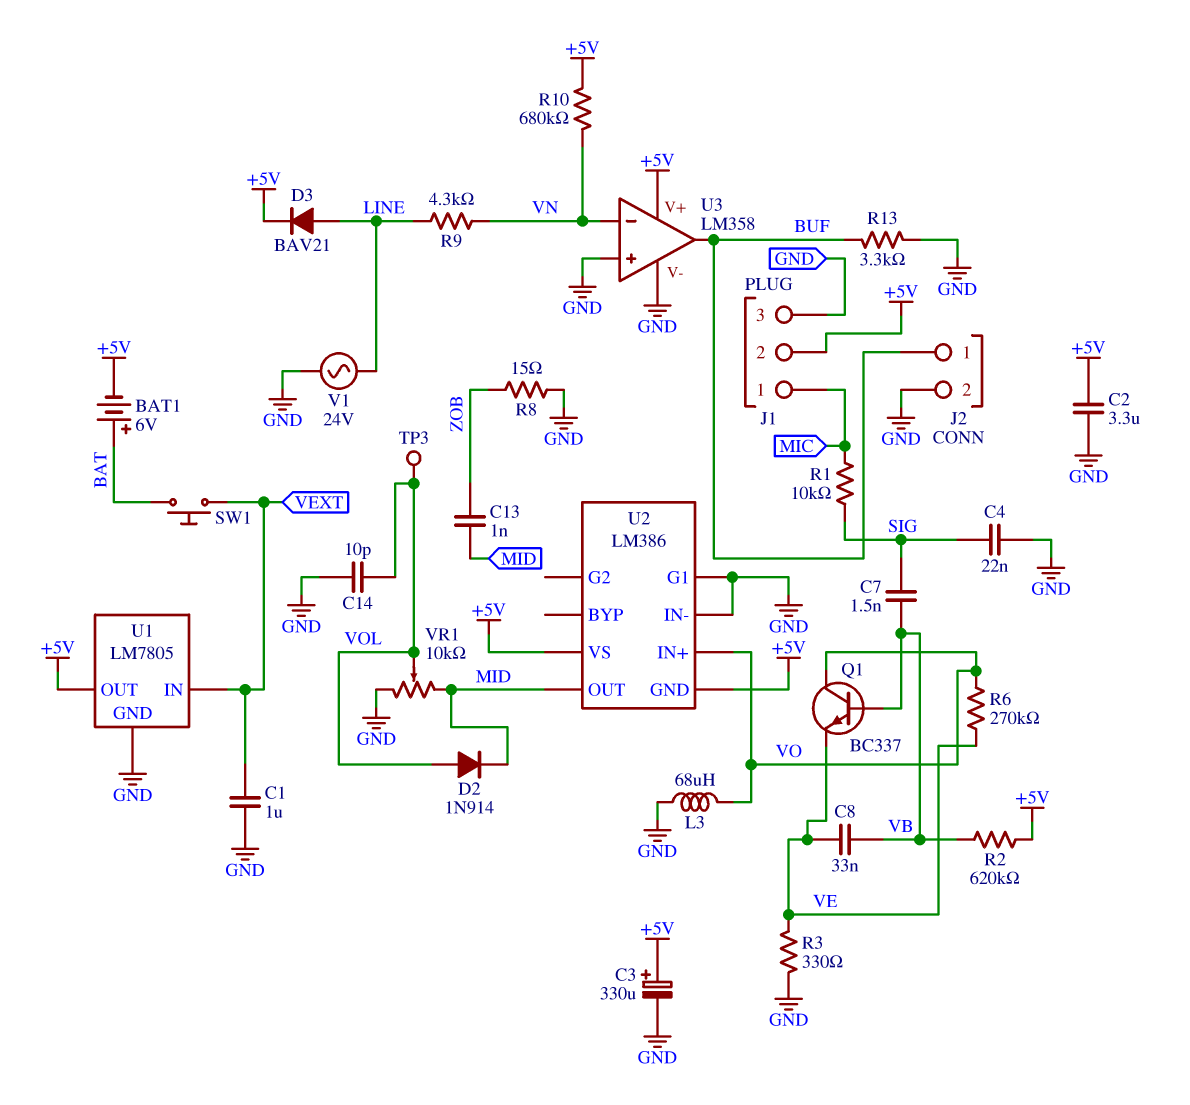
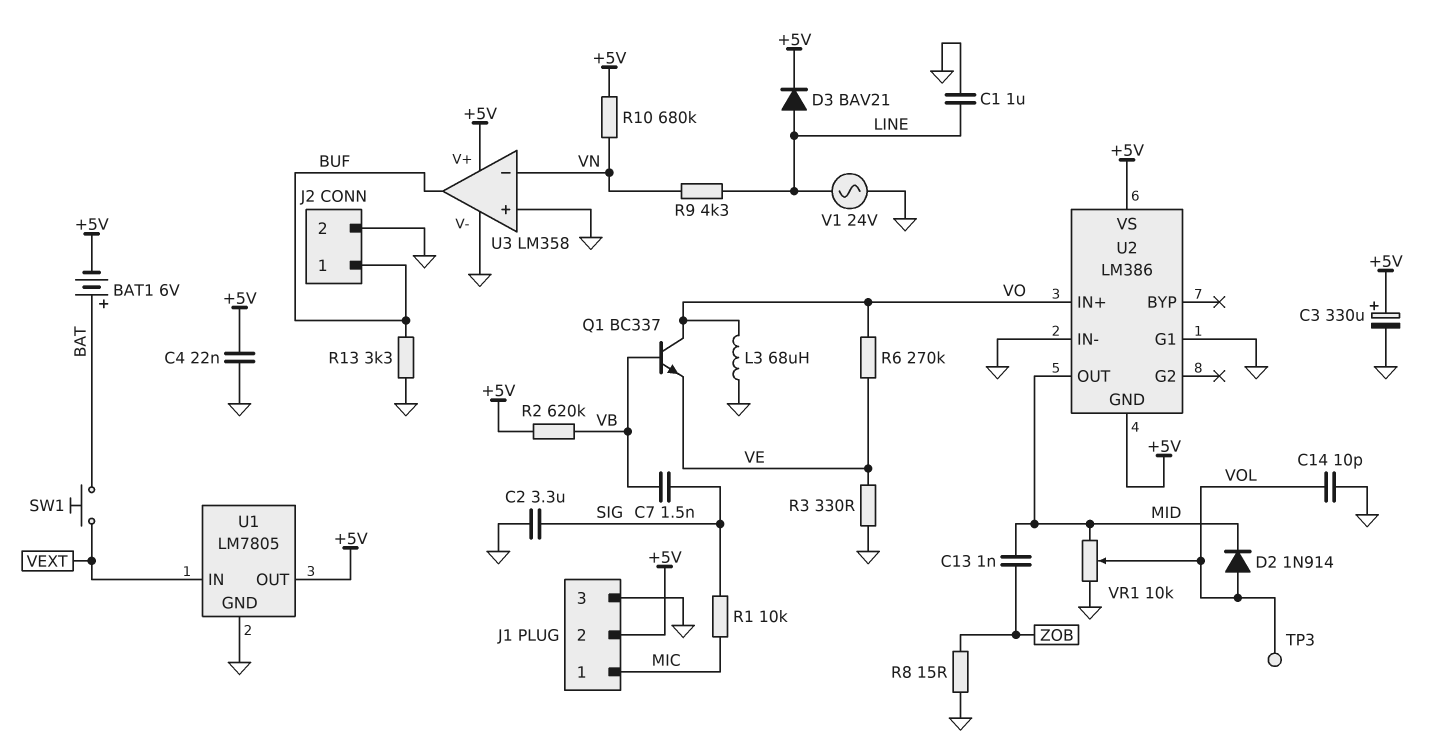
C1: 1uF (GND, VEXT) -> 1uF (GND, LINE)
C2: 3.3uF (+5V, GND) -> 3.3uF (GND, SIG)
C4: 22nF (GND, SIG) -> 22nF (+5V, GND)
C8: 33nF (VB, VE) -> none

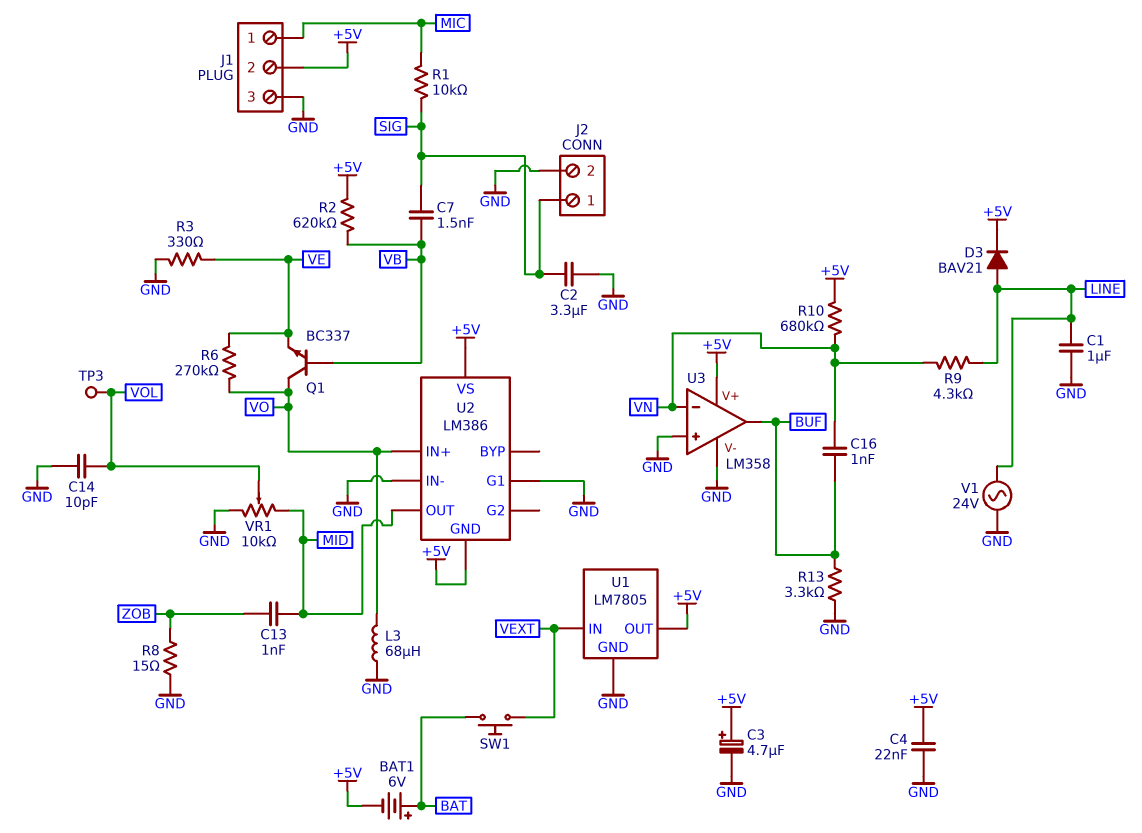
C3: 330uF (plus +5V, minus GND) -> 4.7uF (plus +5V, minus GND)
C16: none -> 1nF (BUF, VN)
D2: diode 1N914 (A VOL, K MID) -> none
J2 pin 1: BUF -> SIG

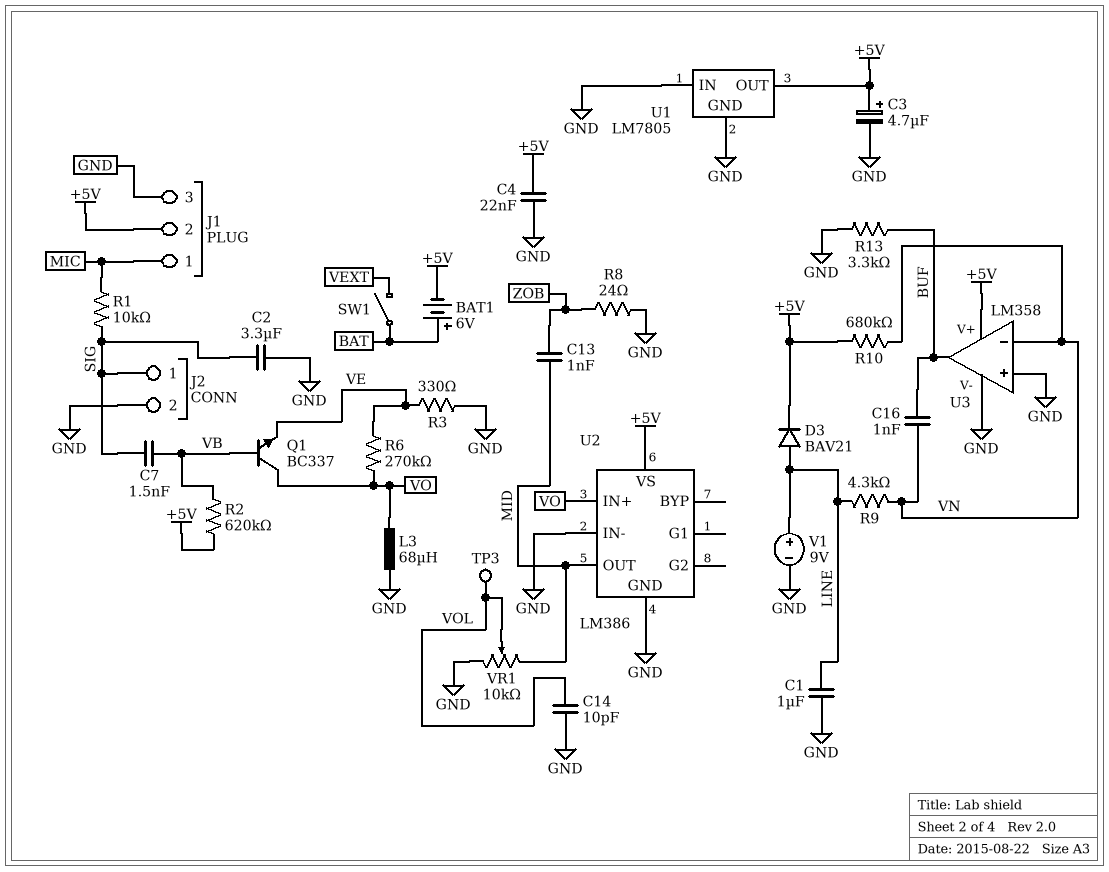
R8: 15 (GND, ZOB) -> 24 (GND, ZOB)
SW1: button (BAT, VEXT) -> switch (BAT, VEXT)
U1 pin IN: VEXT -> GND
U2 pin G1: GND -> none
U2 pin GND: +5V -> GND
V1: AC 24V (GND, LINE) -> 9V (plus LINE, minus GND)

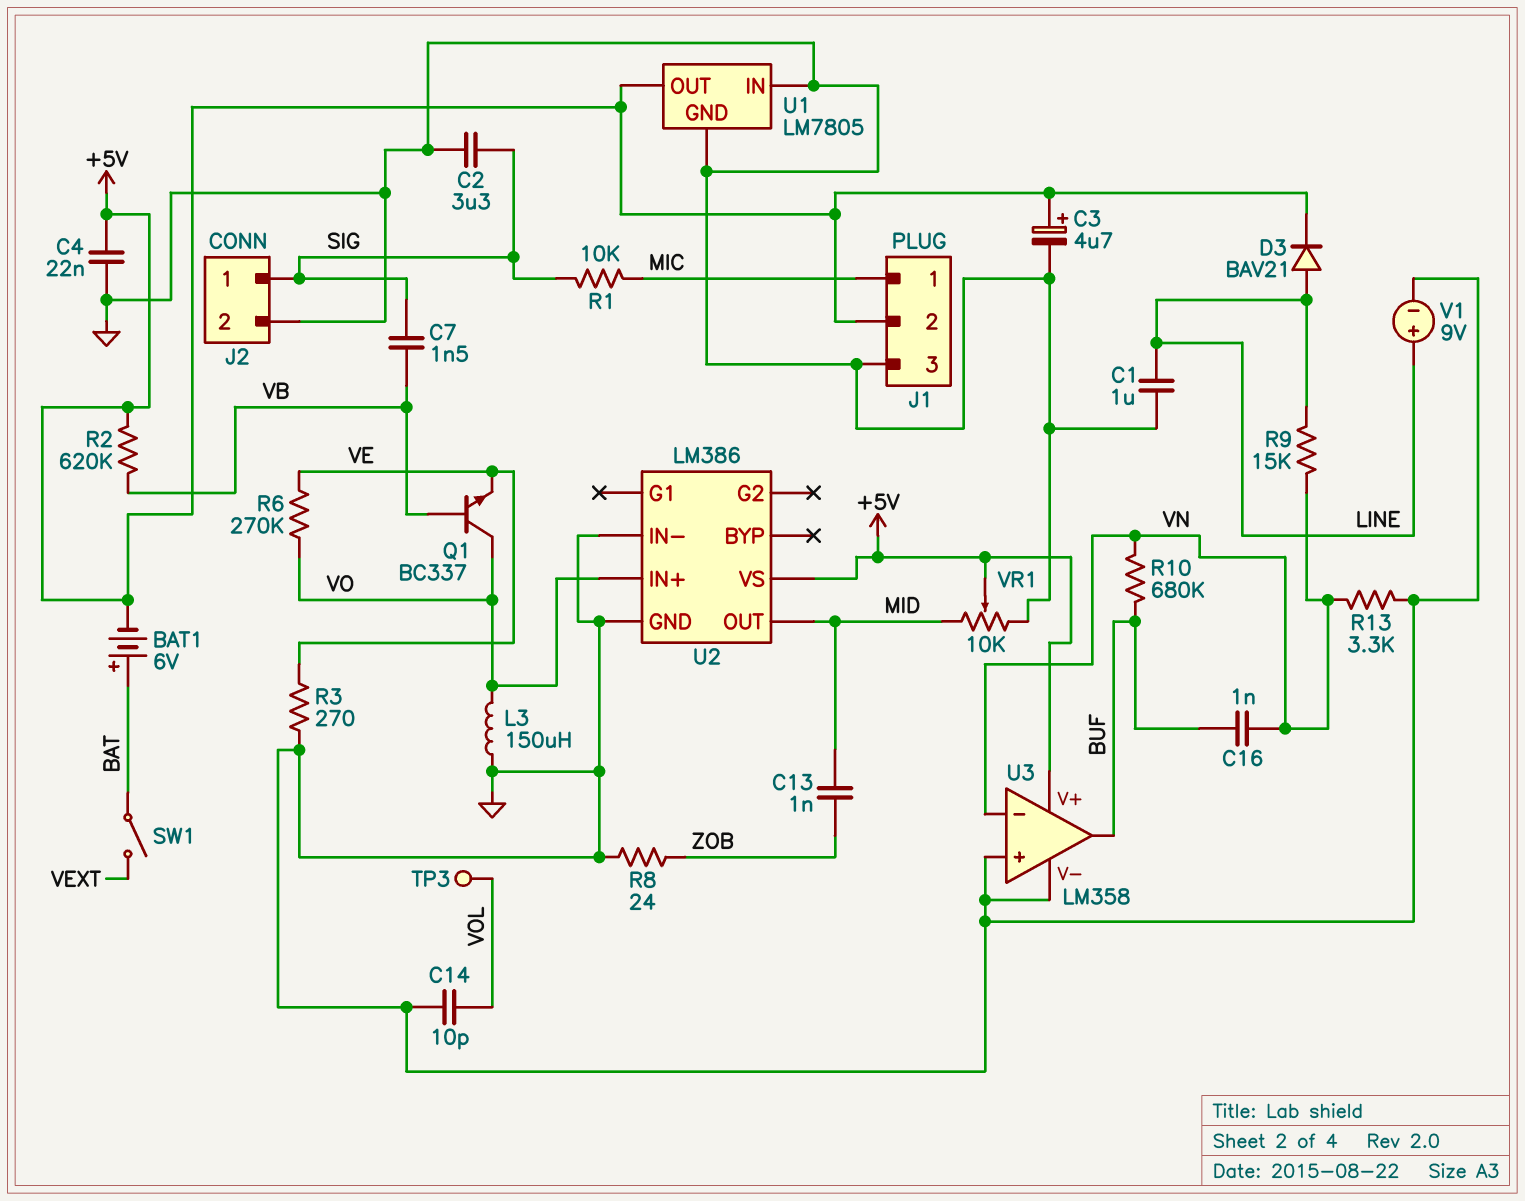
L3: 68uH (GND, VO) -> 150uH (GND, VO)
R3: 330 (GND, VE) -> 270 (GND, VE)
R9: 4.3k (LINE, VN) -> 15k (LINE, VN)
R10: 680k (+5V, VN) -> 680k (BUF, VN)
R13: 3.3k (BUF, GND) -> 3.3k (GND, VN)
VR1: 10k (GND, MID, wiper VOL) -> 10k (GND, MID, wiper +5V)

